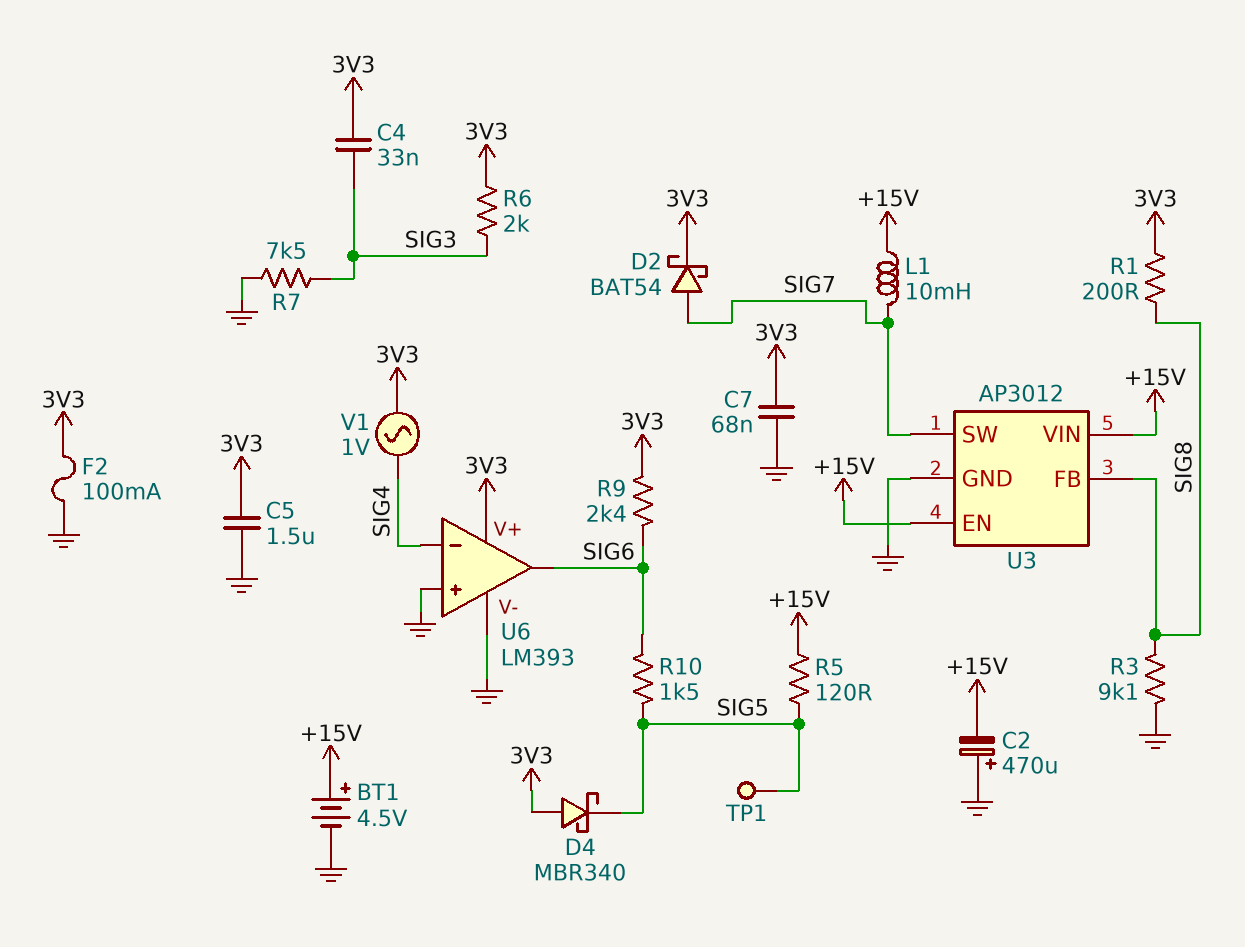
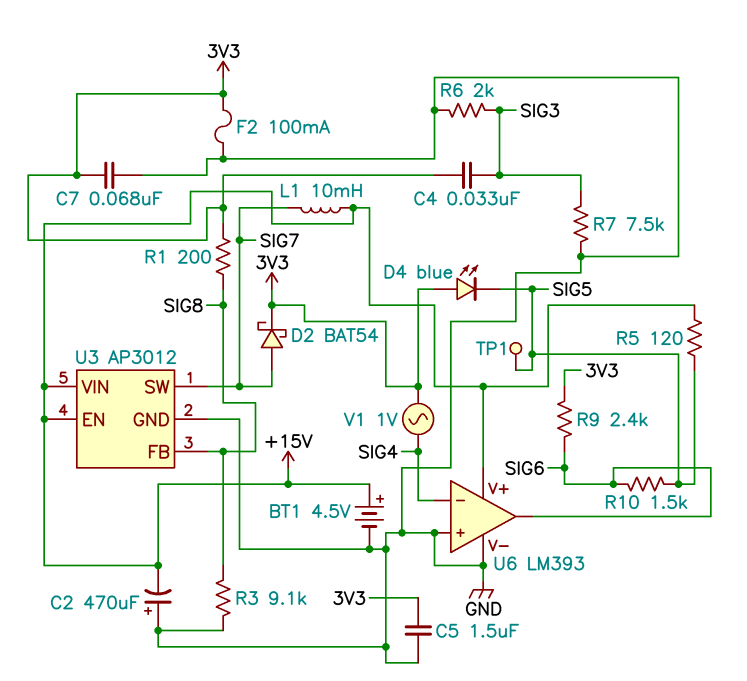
D4: schottky MBR340 (A 3V3, K SIG5) -> LED blue (A 3V3, K SIG5)
R6: 2k (3V3, SIG3) -> 2k (GND, SIG3)
U6 pin V+: 3V3 -> +15V

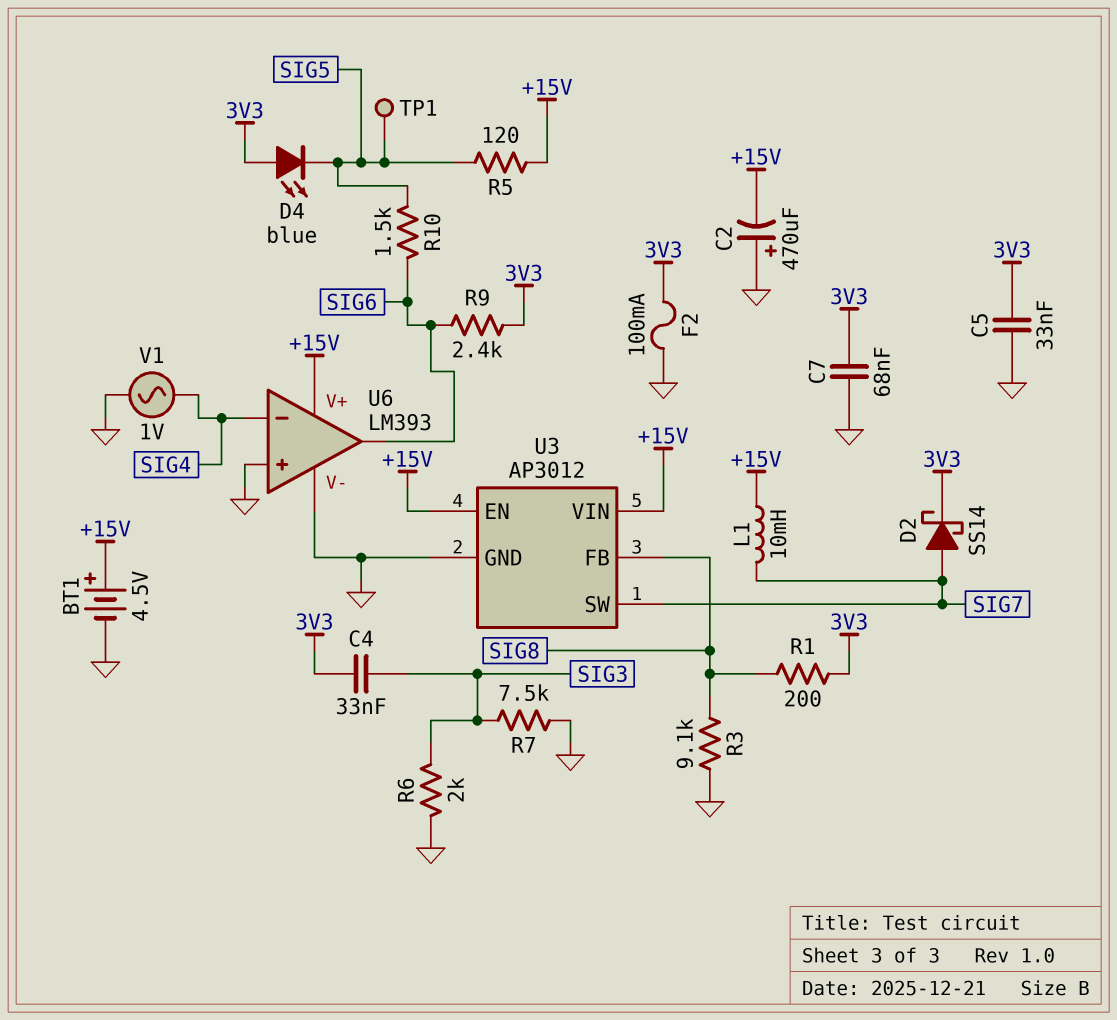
C5: 1.5uF (3V3, GND) -> 33nF (3V3, GND)
D2: schottky BAT54 (A SIG7, K 3V3) -> schottky SS14 (A SIG7, K 3V3)
V1: AC 1V (3V3, SIG4) -> AC 1V (GND, SIG4)

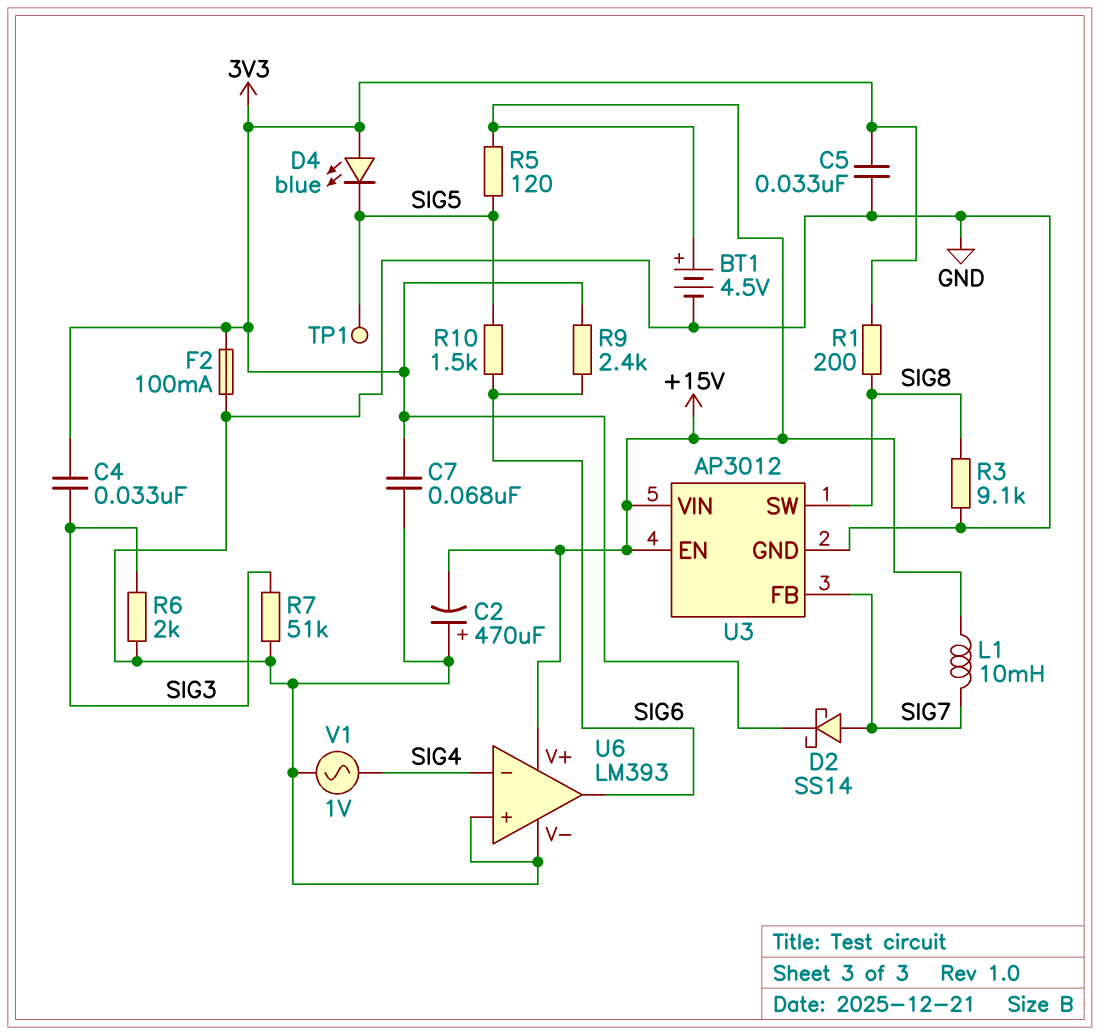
R7: 7.5k (GND, SIG3) -> 51k (GND, SIG3)
U3 pin FB: SIG8 -> SIG7
U3 pin SW: SIG7 -> SIG8

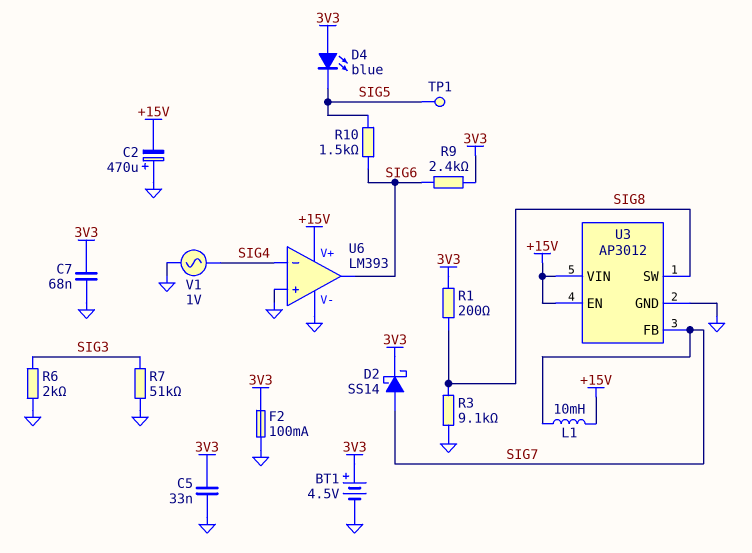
BT1: 4.5V (plus +15V, minus GND) -> 4.5V (plus 3V3, minus GND)
C4: 33nF (3V3, SIG3) -> none
R5: 120 (+15V, SIG5) -> none

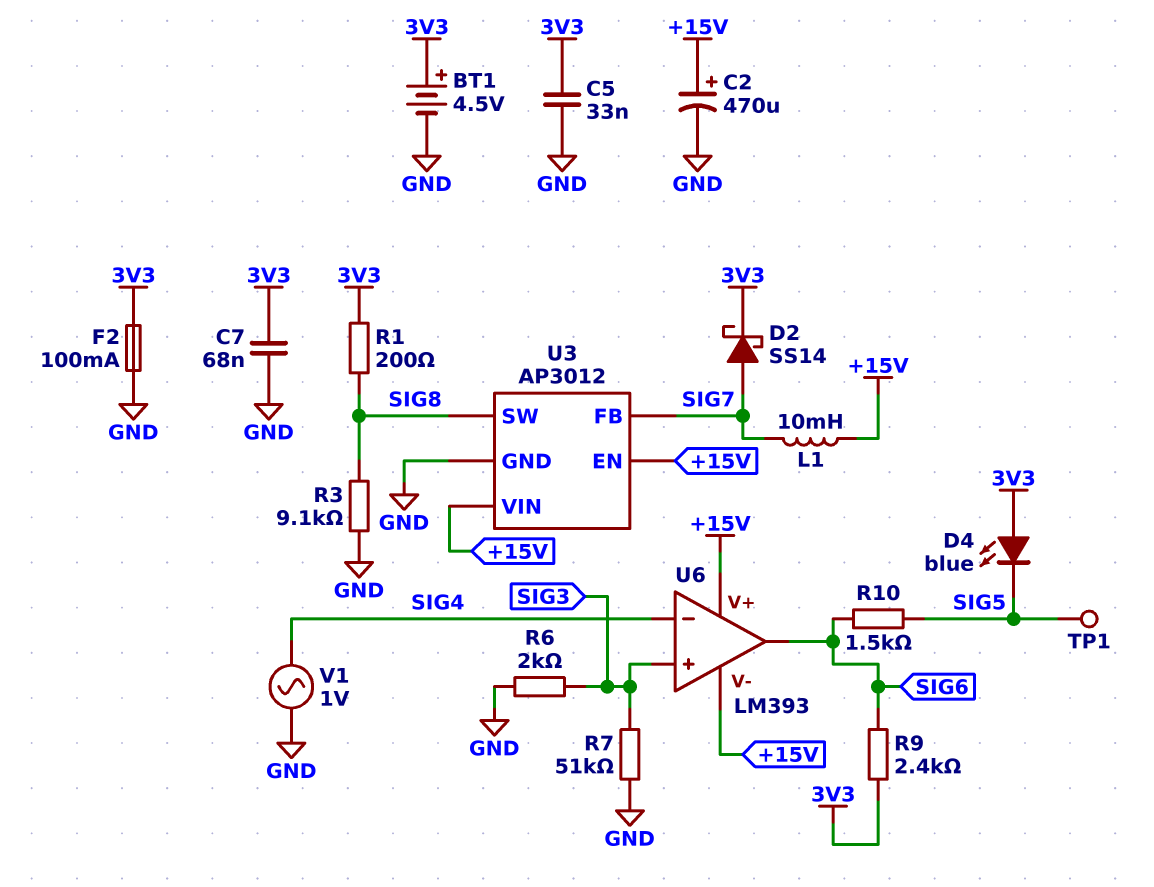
C2: 470uF (plus GND, minus +15V) -> 470uF (plus +15V, minus GND)
U6 pin V-: GND -> +15V
U6 pin in+: GND -> SIG3

